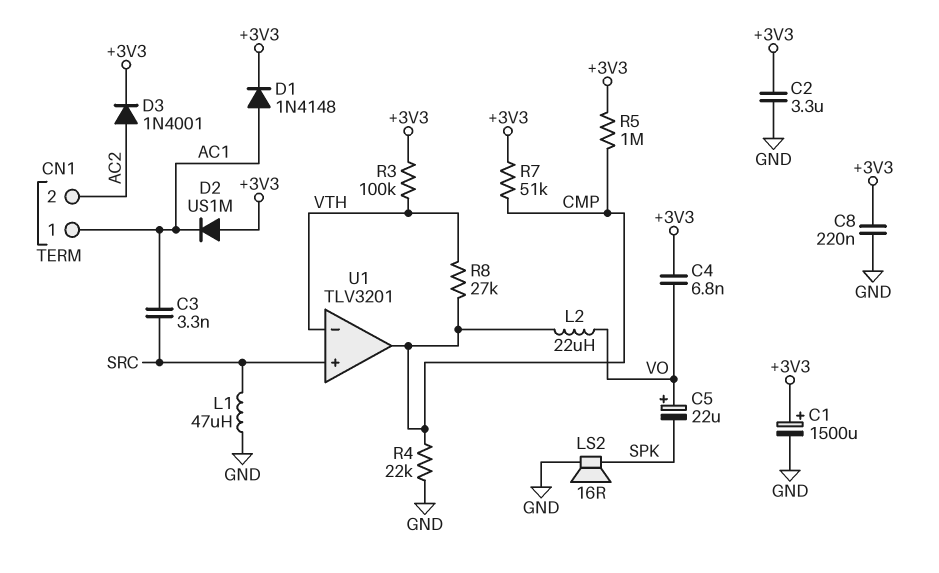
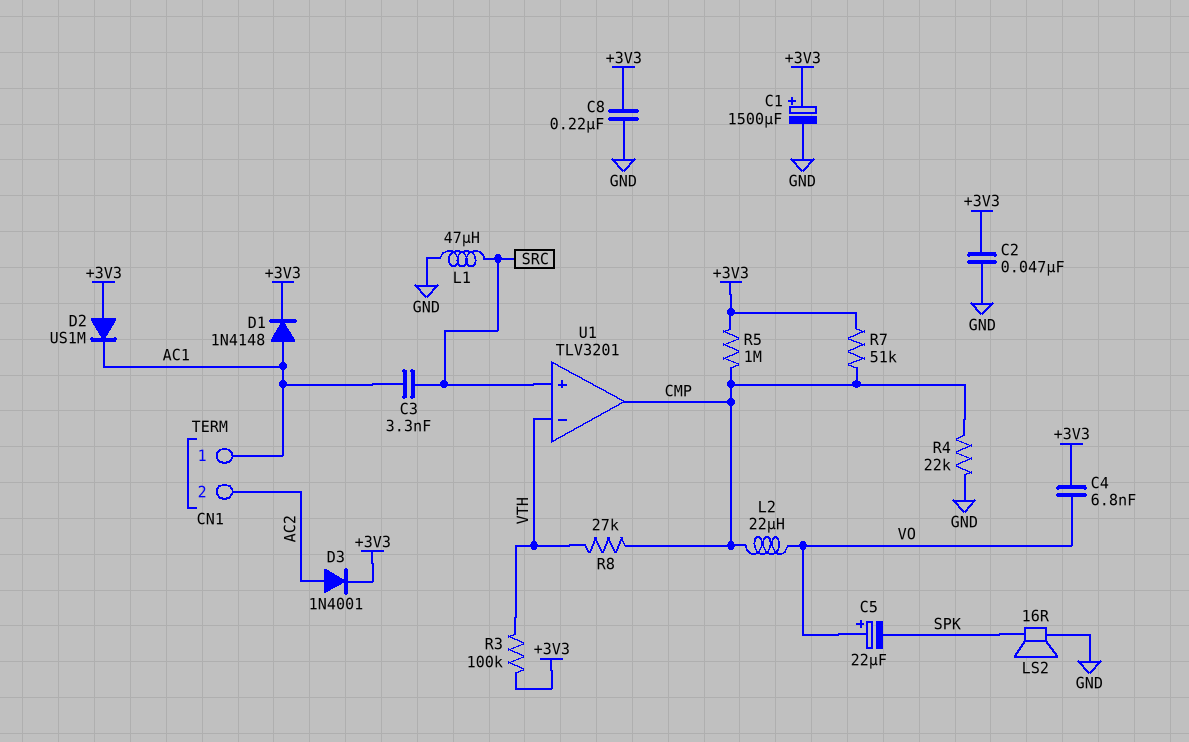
C2: 3.3uF (+3V3, GND) -> 47nF (+3V3, GND)

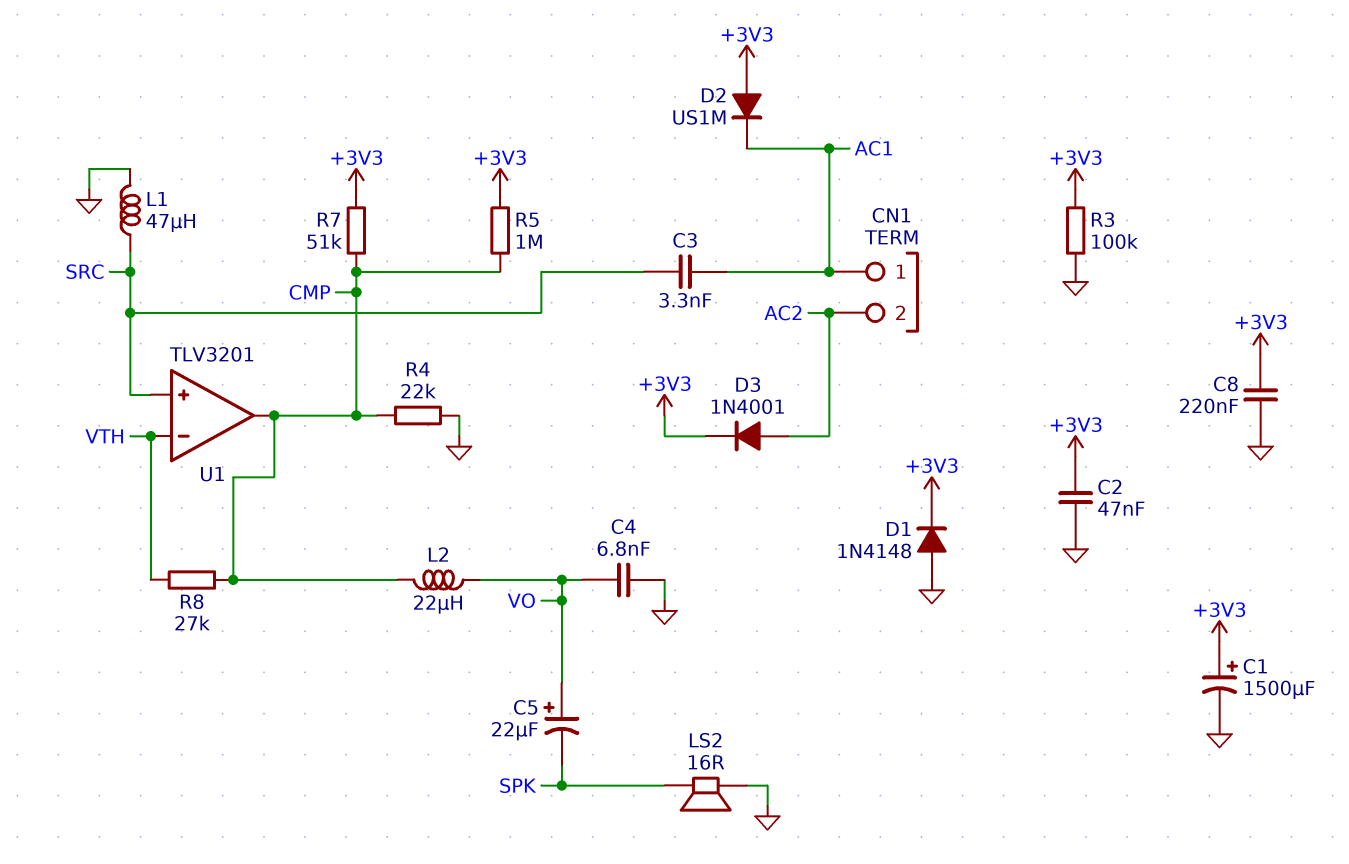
C4: 6.8nF (+3V3, VO) -> 6.8nF (GND, VO)
D1: diode 1N4148 (A AC1, K +3V3) -> diode 1N4148 (A GND, K +3V3)
R3: 100k (+3V3, VTH) -> 100k (+3V3, GND)

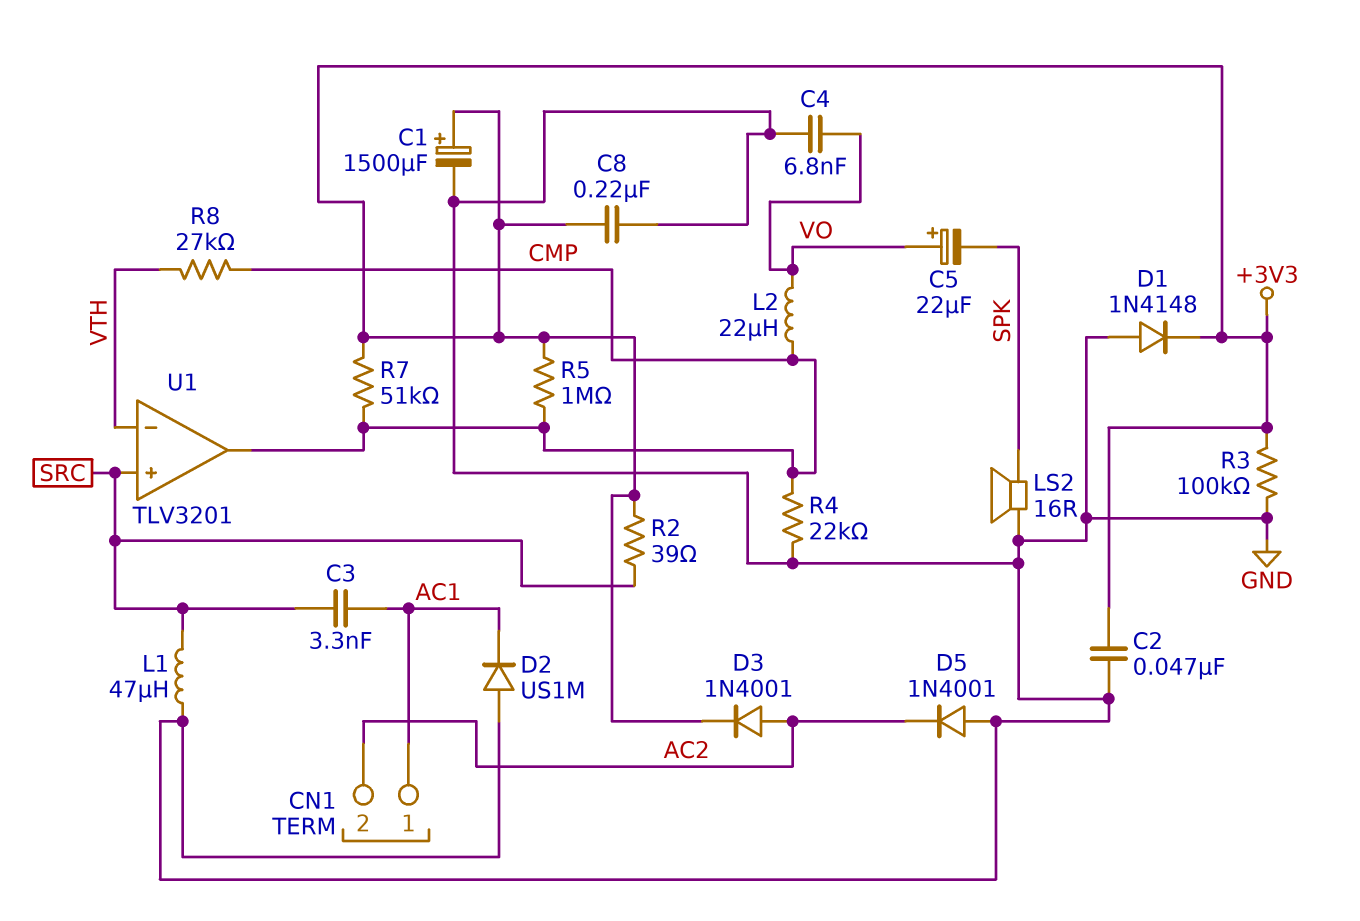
D2: diode US1M (A +3V3, K AC1) -> diode US1M (A GND, K AC1)
D5: none -> diode 1N4001 (A GND, K AC2)
R2: none -> 39 (+3V3, SRC)

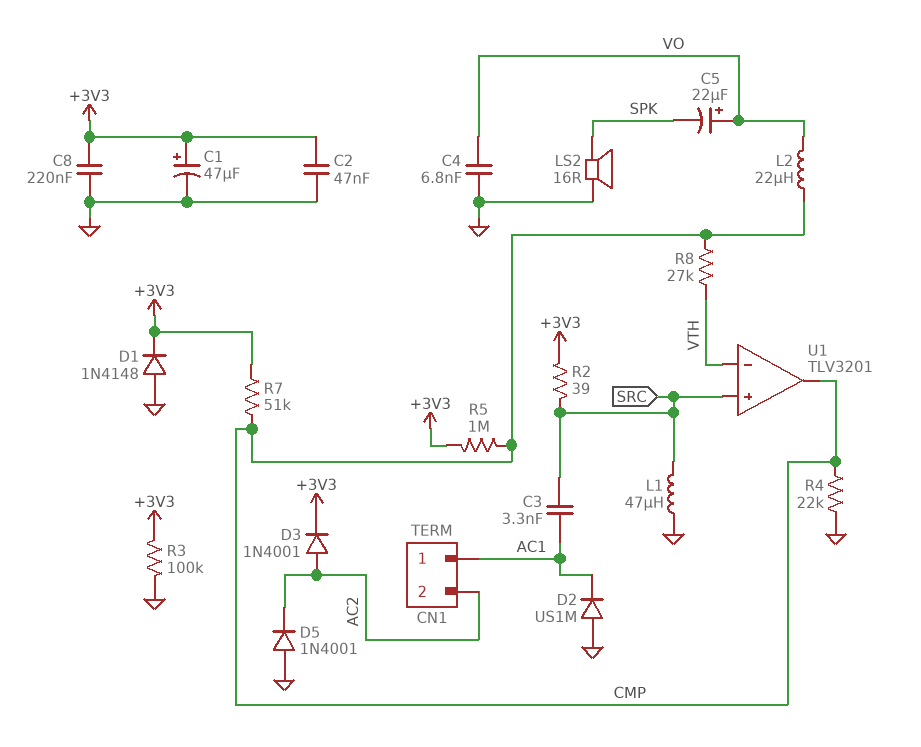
C1: 1500uF (plus +3V3, minus GND) -> 47uF (plus +3V3, minus GND)

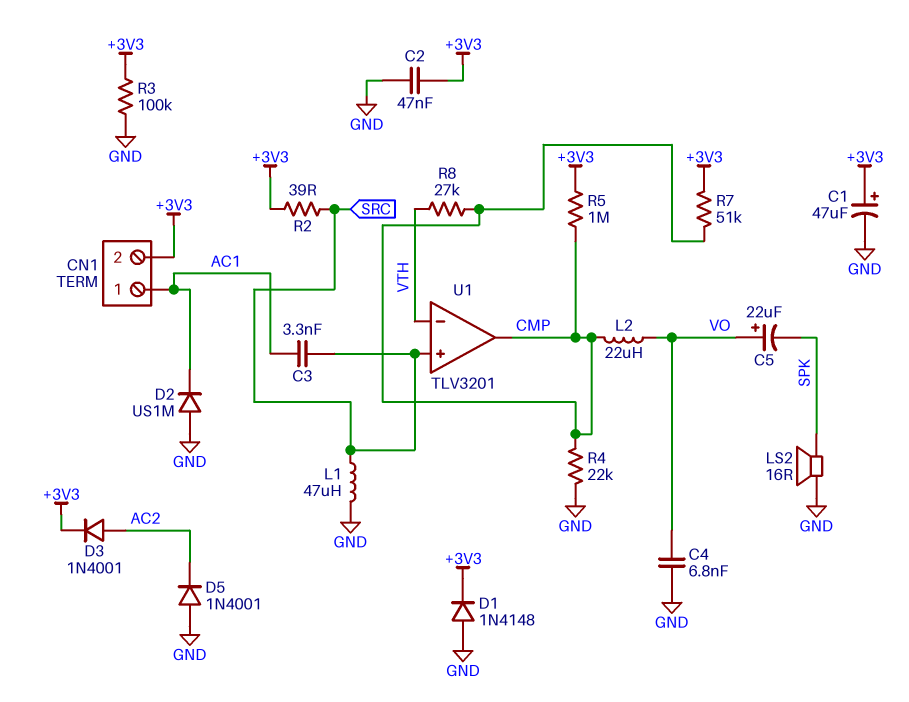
C8: 220nF (+3V3, GND) -> none
CN1 pin 2: AC2 -> +3V3

